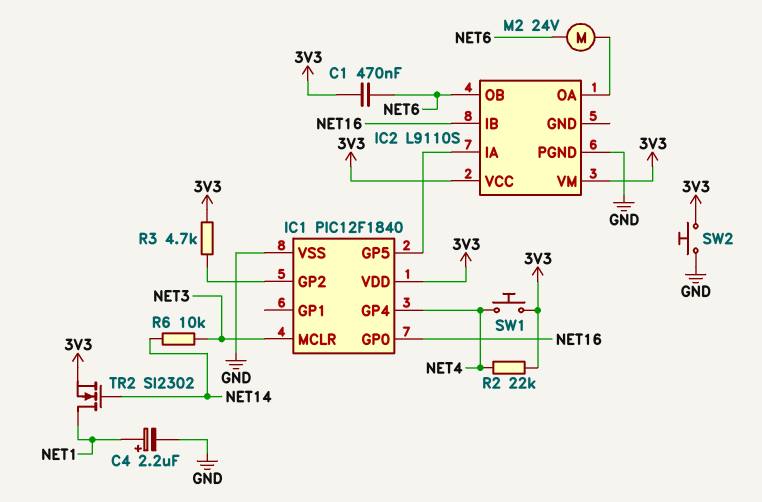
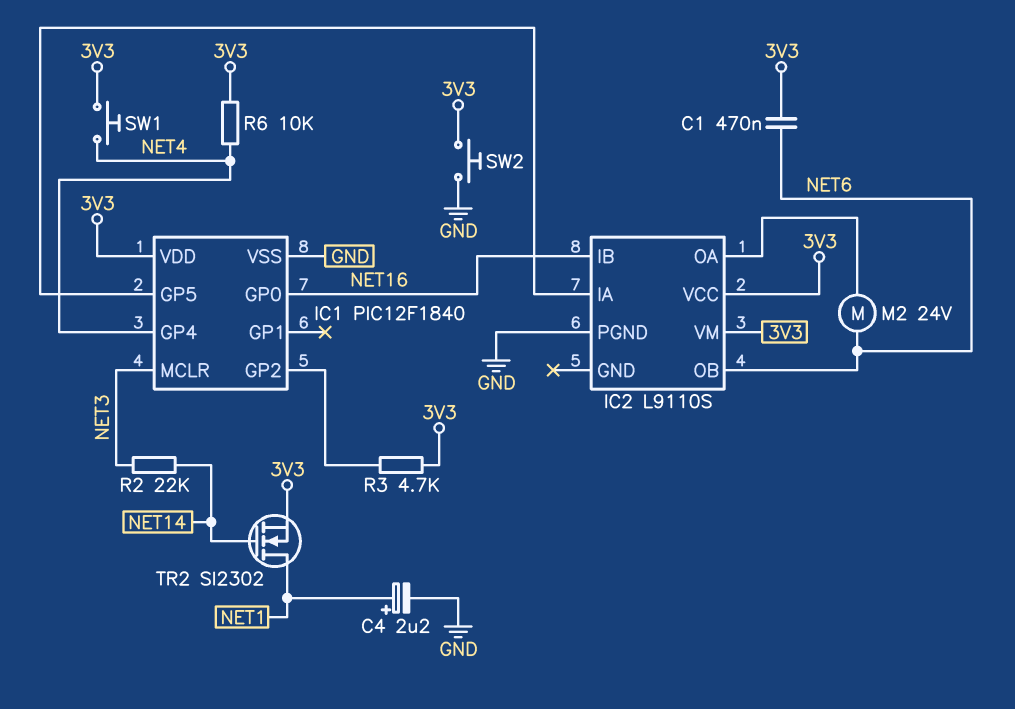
R2: 22k (3V3, NET4) -> 22k (NET3, NET14)
R6: 10k (NET3, NET14) -> 10k (3V3, NET4)

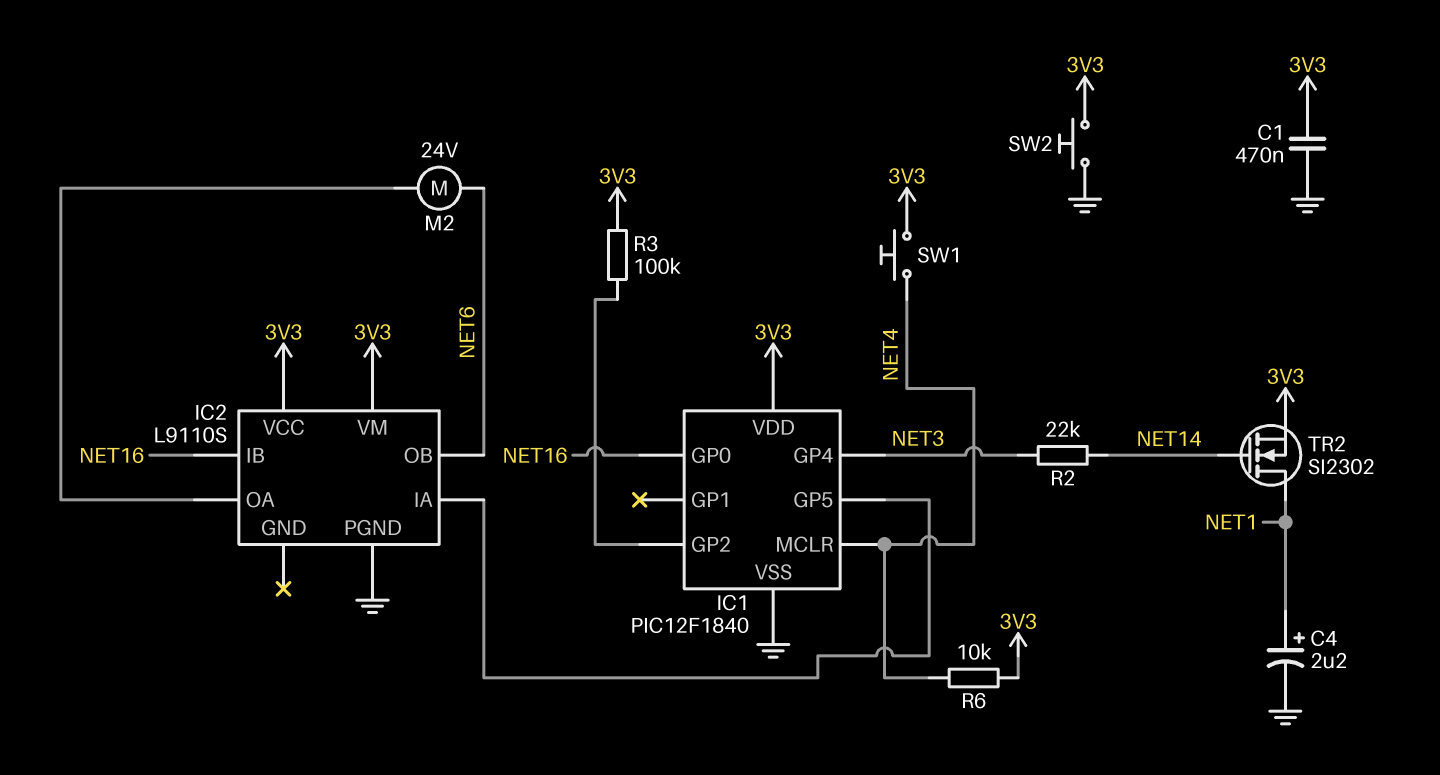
C1: 470nF (3V3, NET6) -> 470nF (3V3, GND)
IC1 pin GP4: NET4 -> NET3
IC1 pin MCLR: NET3 -> NET4
R3: 4.7k (3V3, IC1/GP2) -> 100k (3V3, IC1/GP2)

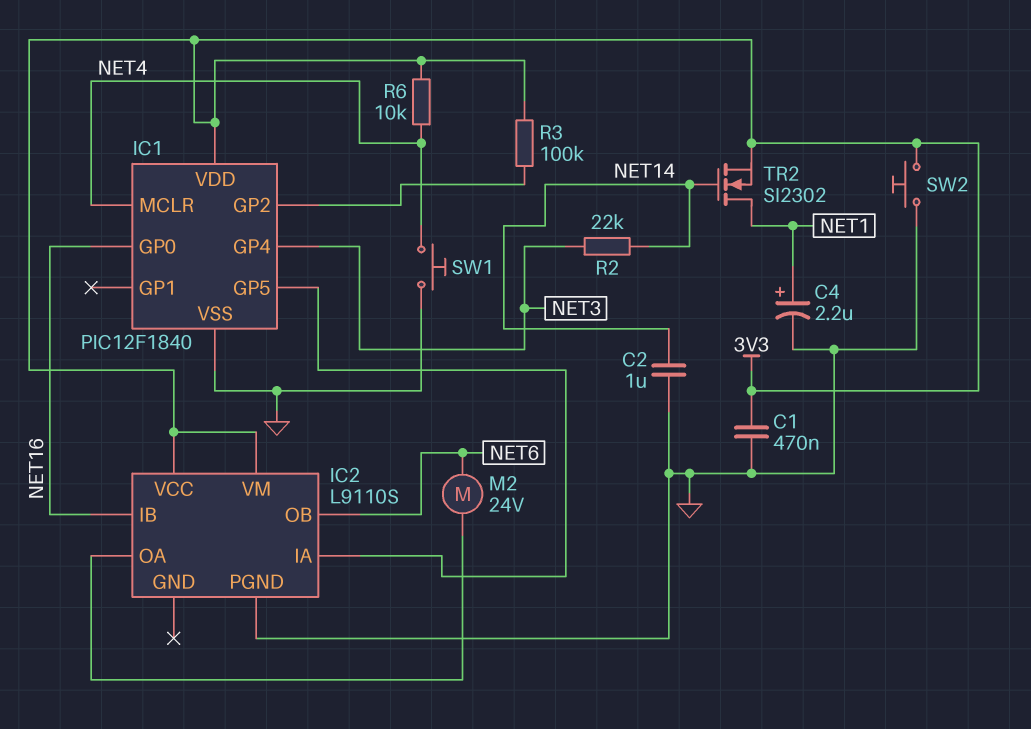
C2: none -> 1uF (GND, NET14)
SW1: button (3V3, NET4) -> button (GND, NET4)

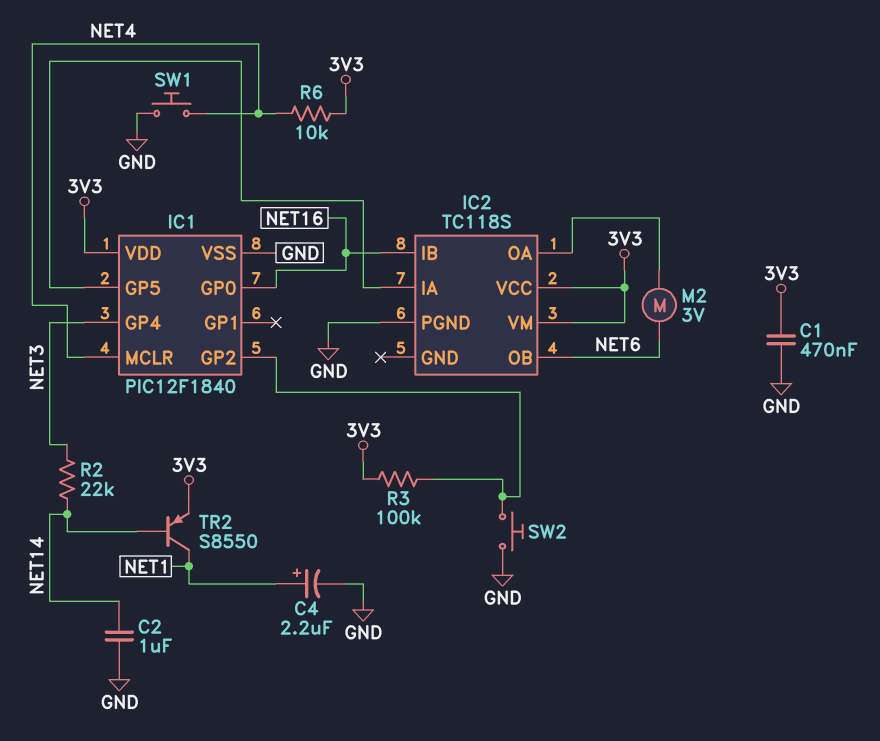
IC2: L9110S -> TC118S
M2: motor 24V (IC2/OA, NET6) -> motor 3V (IC2/OA, NET6)
SW2: button (3V3, GND) -> button (GND, IC1/GP2)
TR2: NMOS SI2302 (G NET14, D NET1, S 3V3) -> PNP S8550 (B NET14, C NET1, E 3V3)

